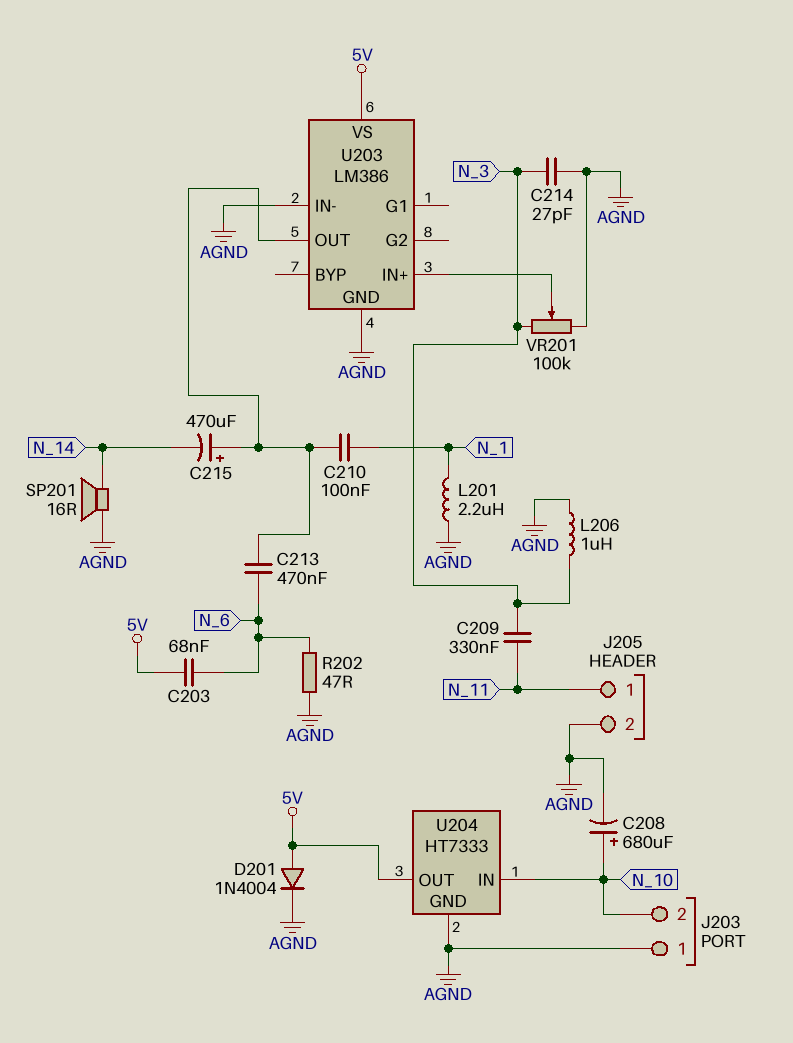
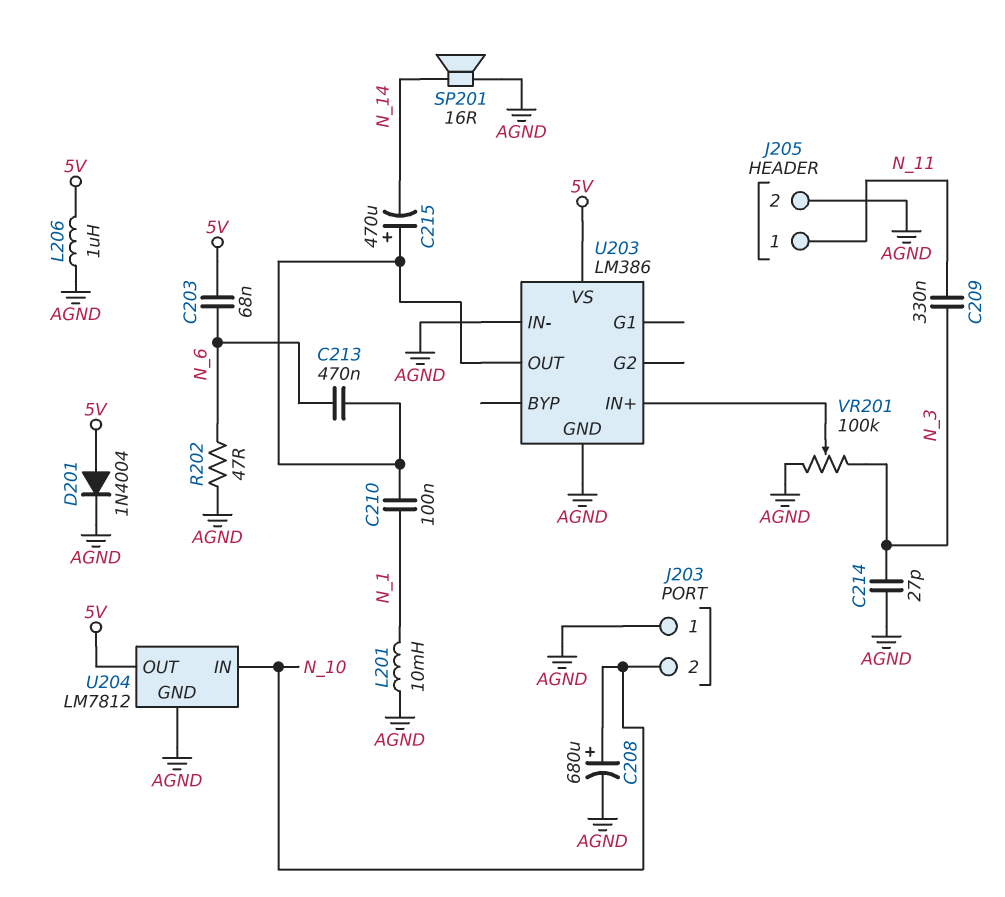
L201: 2.2uH (AGND, N_1) -> 10mH (AGND, N_1)
L206: 1uH (AGND, N_3) -> 1uH (5V, AGND)
U204: HT7333 -> LM7812

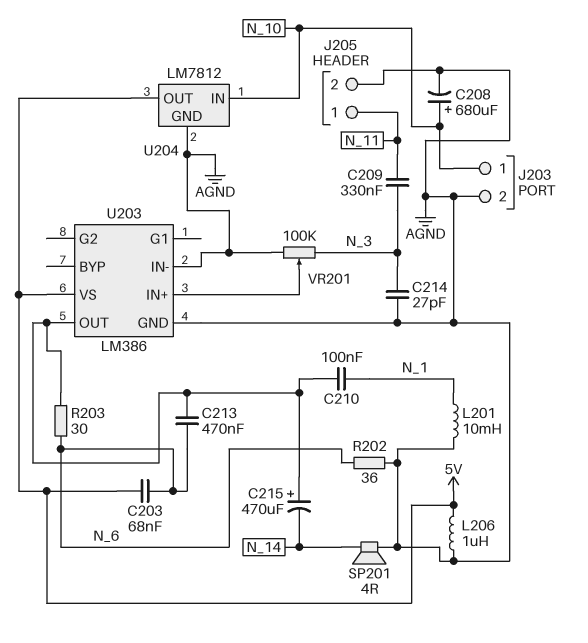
D201: diode 1N4004 (A 5V, K AGND) -> none
J203 pin 1: AGND -> N_10
J203 pin 2: N_10 -> AGND
R202: 47 (AGND, N_6) -> 36 (AGND, N_6)
R203: none -> 30 (N_6, U203/OUT)
SP201: speaker 16R (AGND, N_14) -> speaker 4R (AGND, N_14)

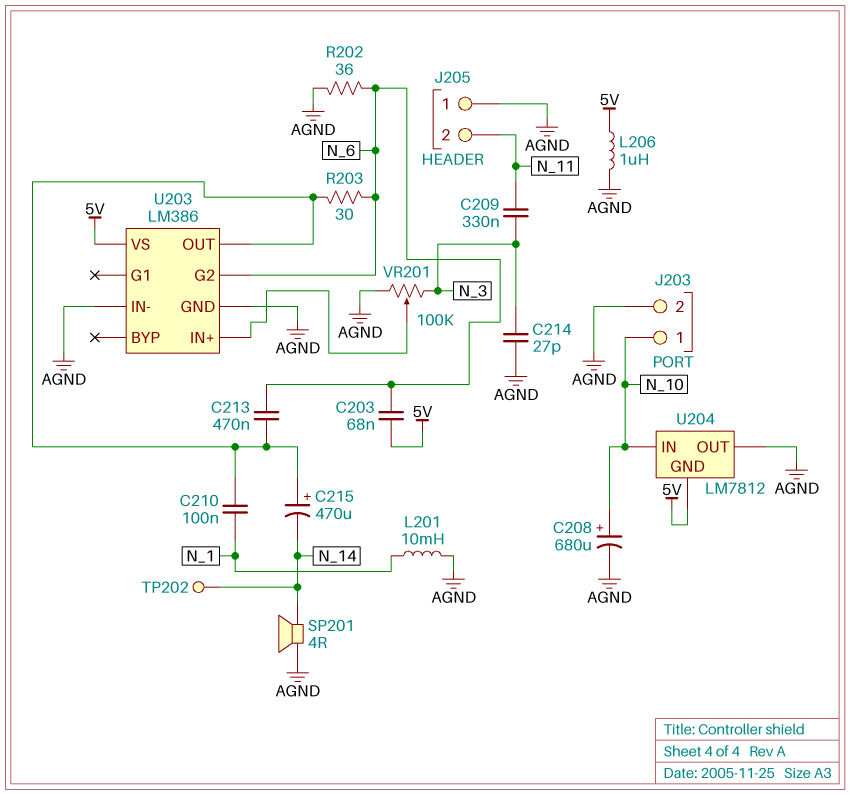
J205 pin 1: N_11 -> AGND
J205 pin 2: AGND -> N_11
TP202: none -> test point (N_14)
U203 pin G2: none -> N_6
U204 pin GND: AGND -> 5V
U204 pin OUT: 5V -> AGND

